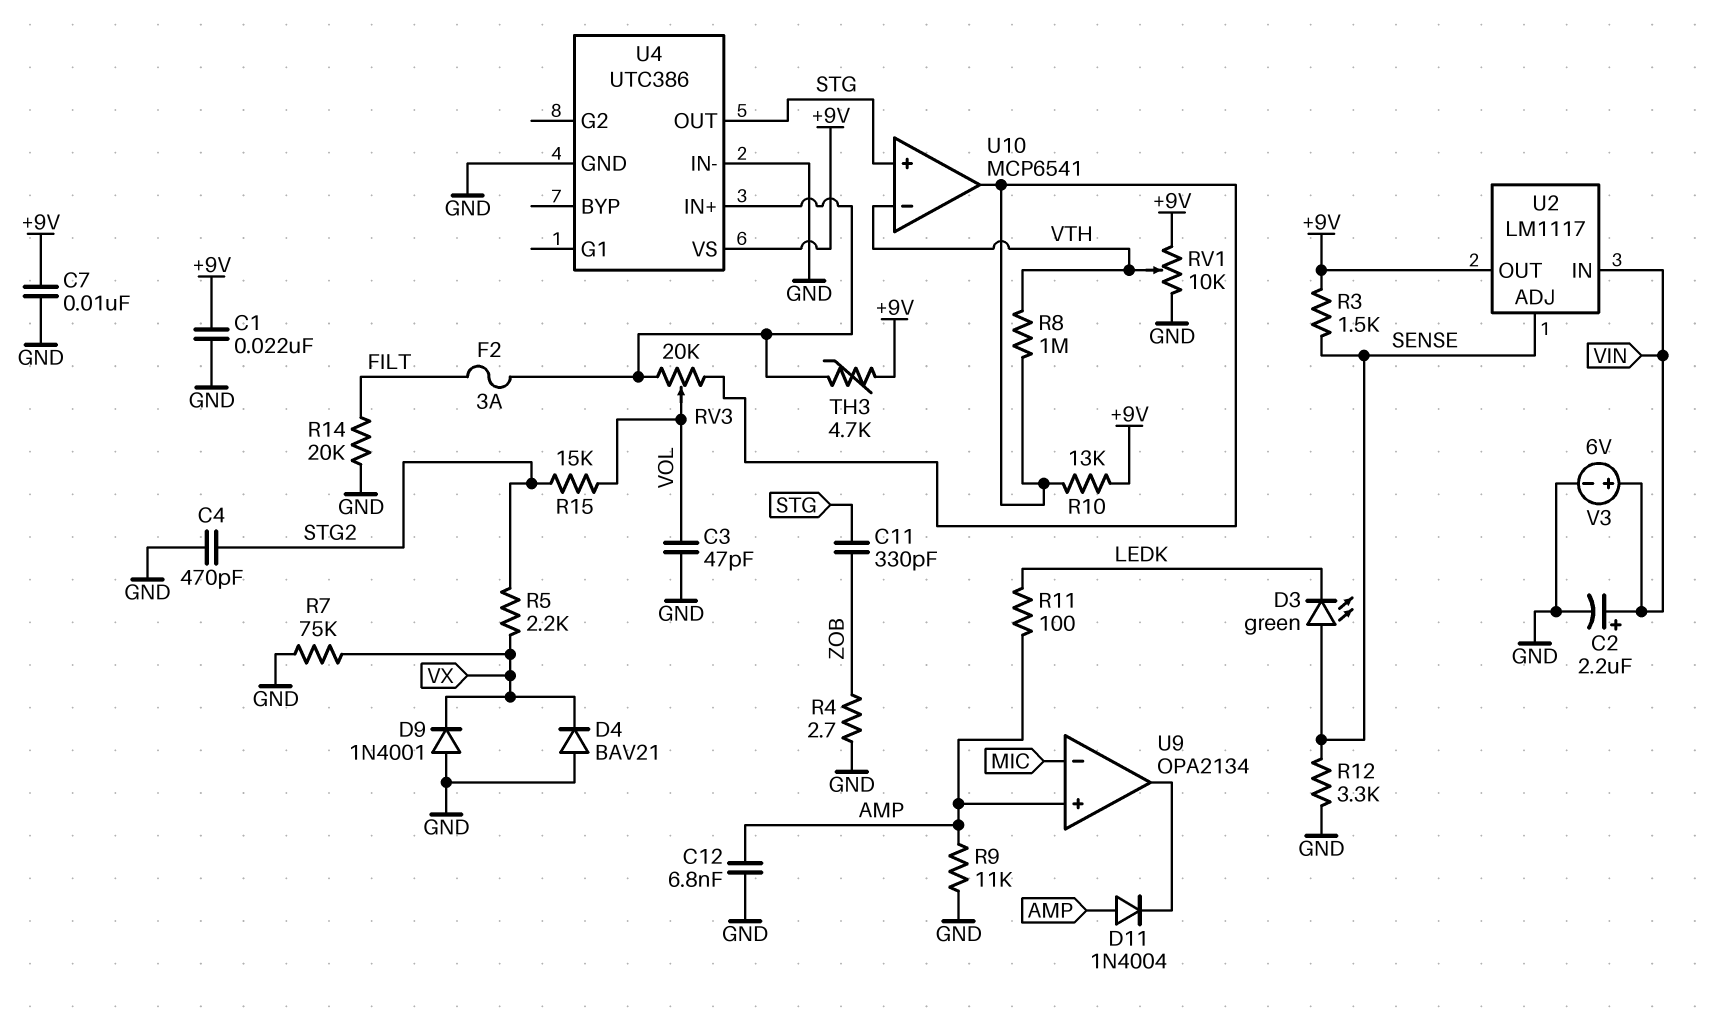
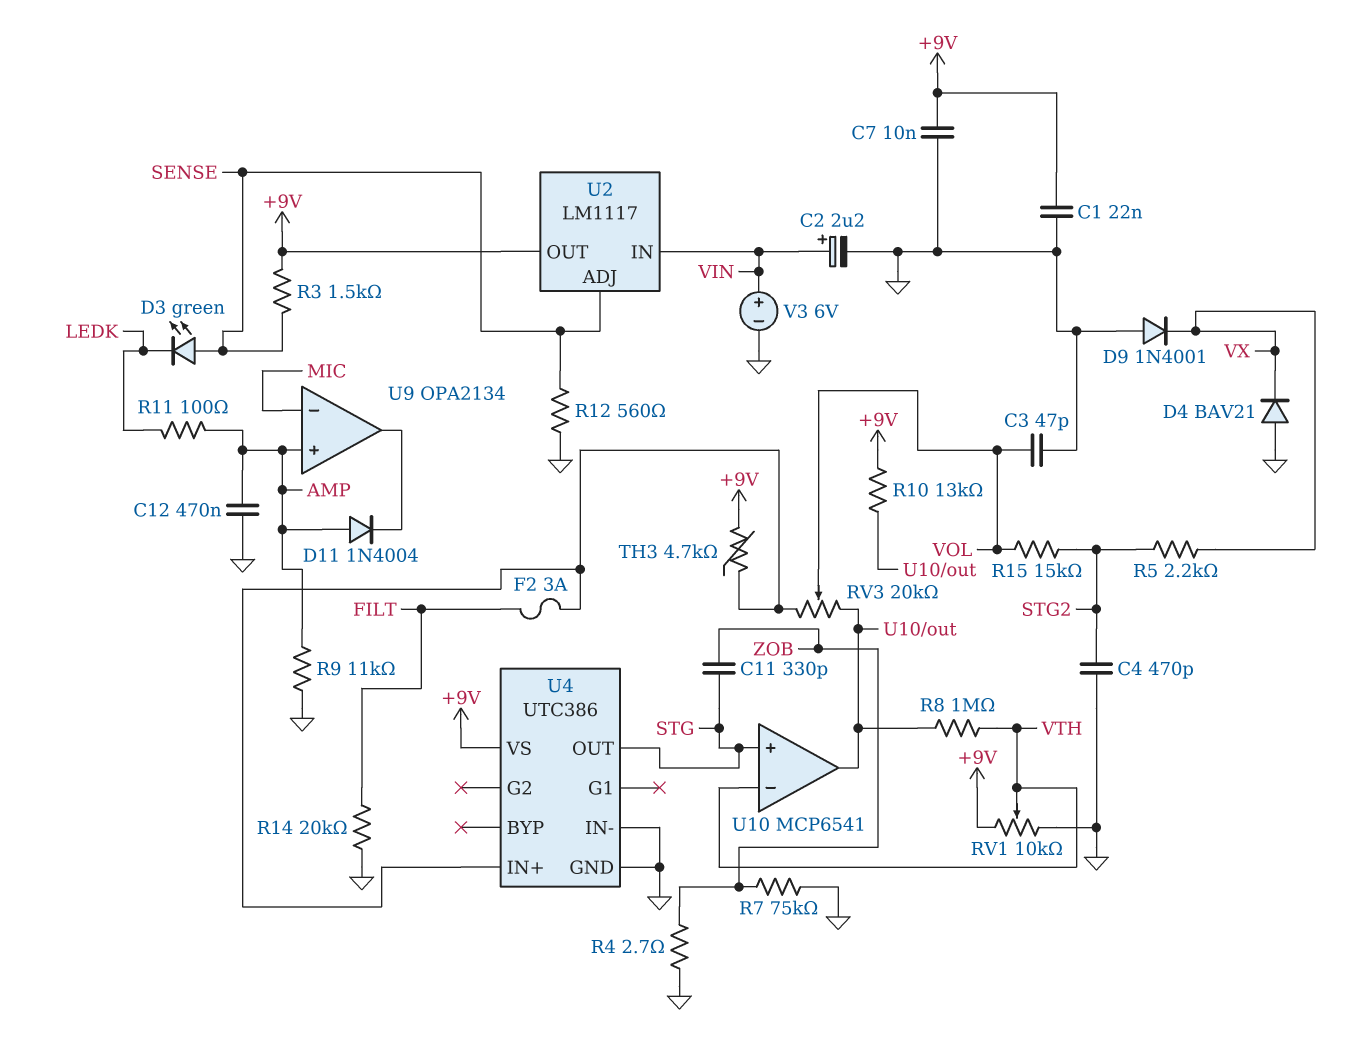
C12: 6.8nF (AMP, GND) -> 470nF (AMP, GND)
R7: 75k (GND, VX) -> 75k (GND, ZOB)
R12: 3.3k (GND, SENSE) -> 560 (GND, SENSE)

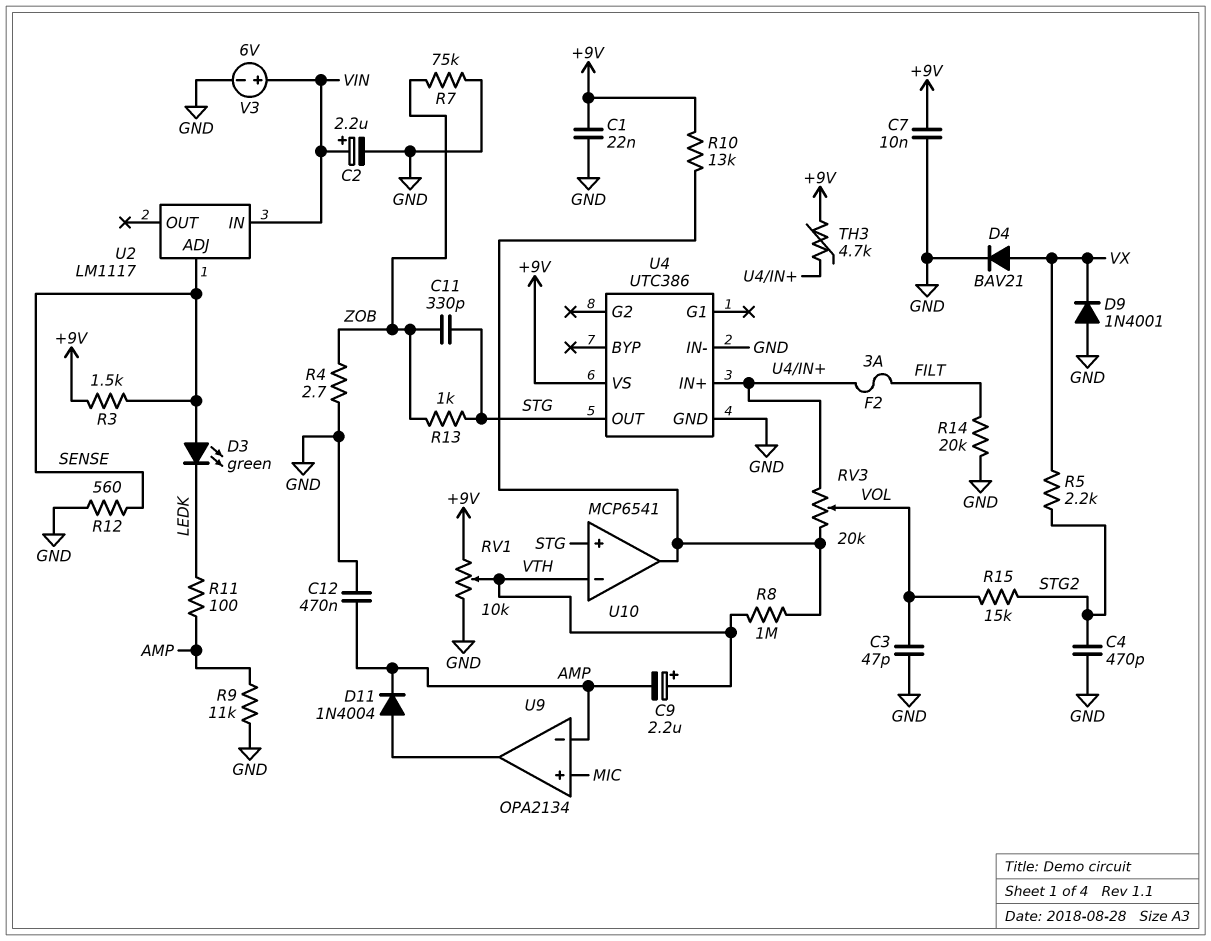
C9: none -> 2.2uF (plus VTH, minus AMP)
D4: diode BAV21 (A GND, K VX) -> diode BAV21 (A VX, K GND)
D11: diode 1N4004 (A AMP, K U9/out) -> diode 1N4004 (A U9/out, K AMP)
R13: none -> 1k (STG, ZOB)
U2 pin OUT: +9V -> none
U9 pin in+: AMP -> MIC
U9 pin in-: MIC -> AMP

